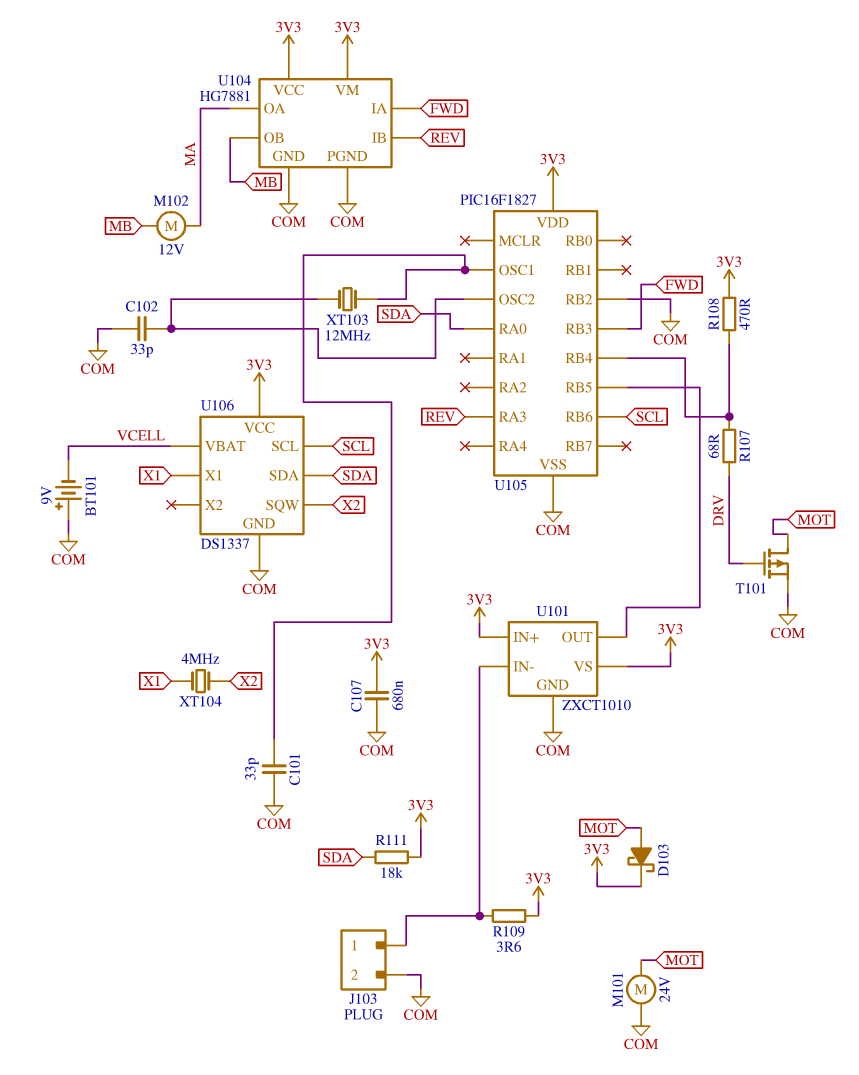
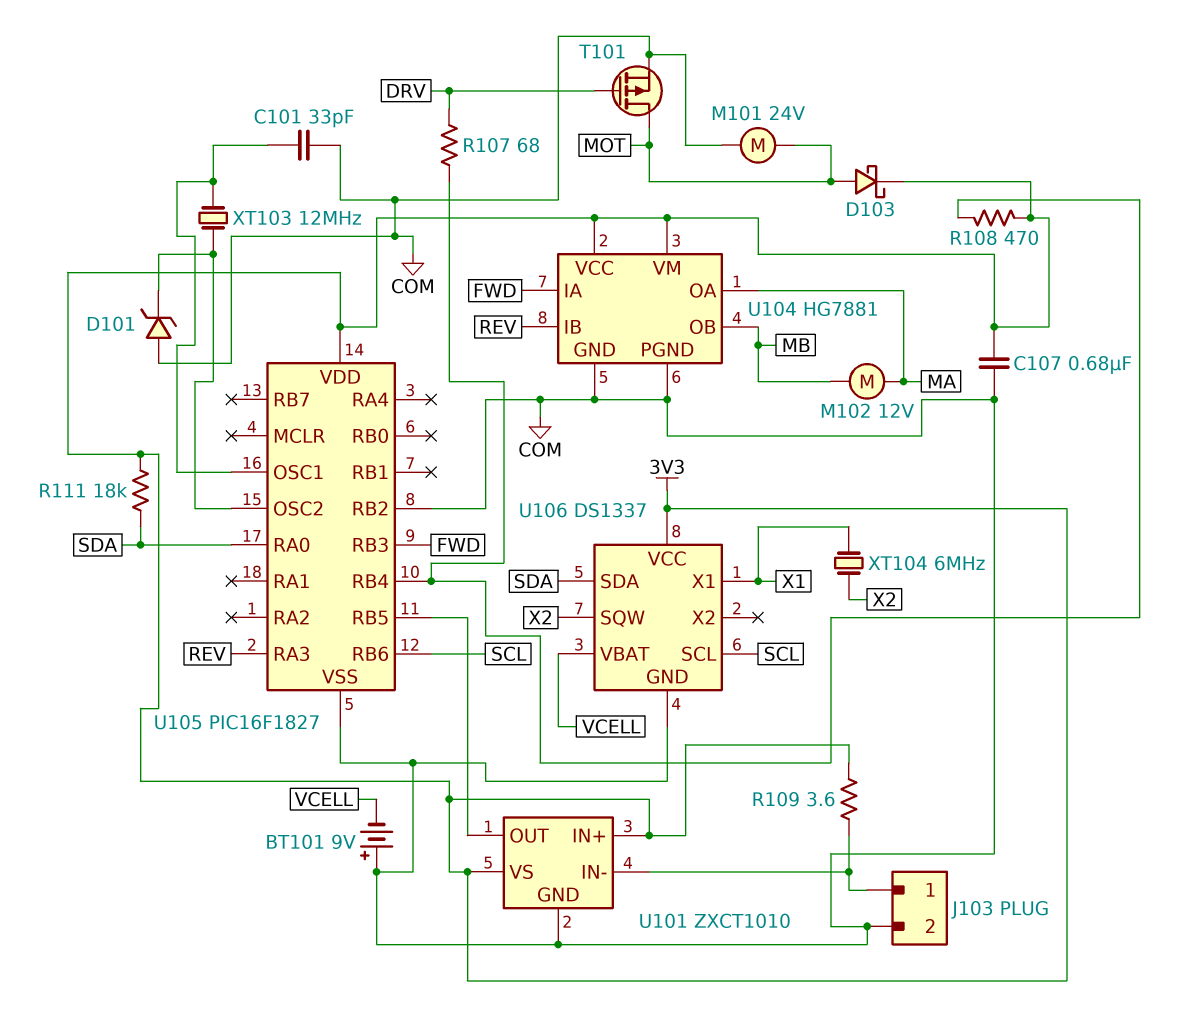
C102: 33pF (COM, U105/OSC2) -> none
D101: none -> zener (A COM, K U105/OSC2)
XT104: 4MHz (X1, X2) -> 6MHz (X1, X2)

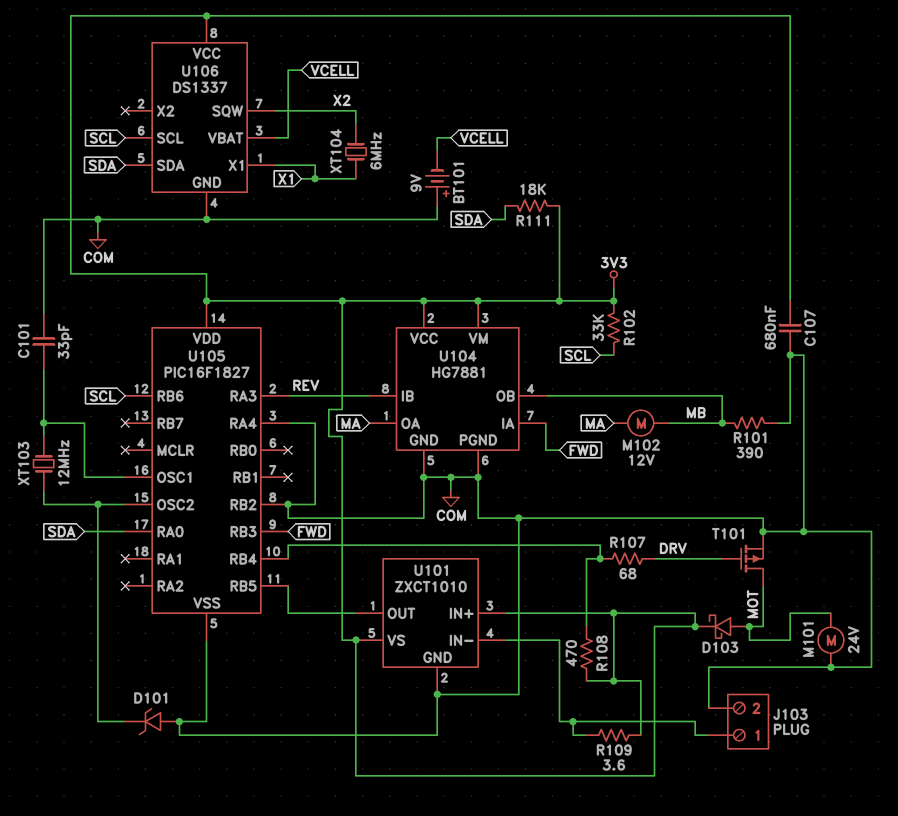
R101: none -> 390 (COM, MB)
R102: none -> 33k (3V3, SCL)
U105 pin RA4: none -> COM

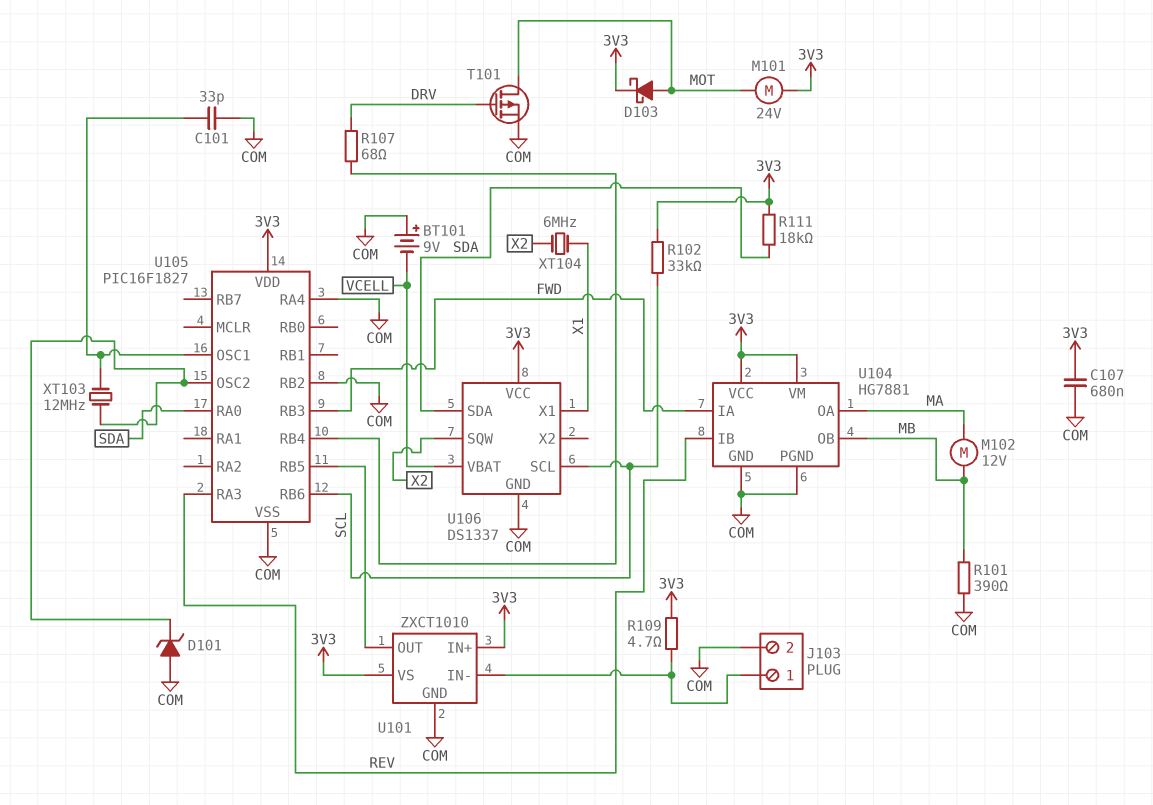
M101: motor 24V (COM, MOT) -> motor 24V (3V3, MOT)
R108: 470 (3V3, U105/RB4) -> none
R109: 3.6 (3V3, J103/1) -> 4.7 (3V3, J103/1)

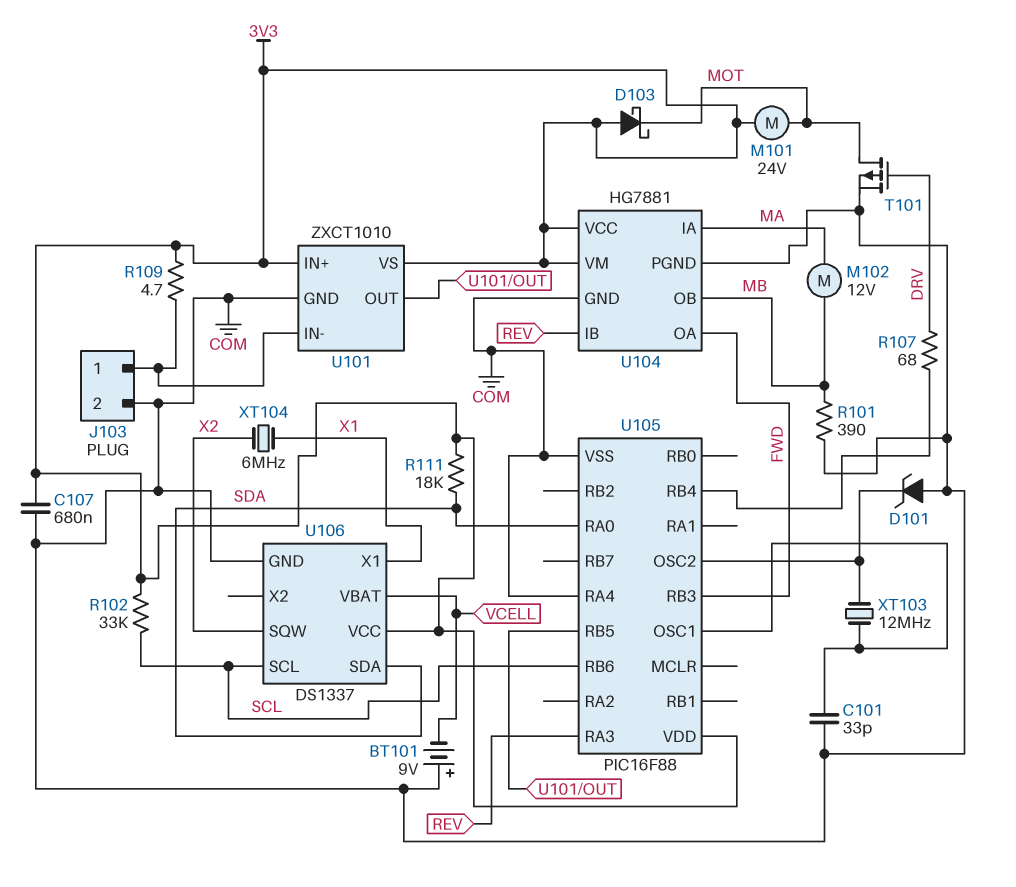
D103: schottky (A MOT, K 3V3) -> schottky (A 3V3, K MOT)
U104 pin IA: FWD -> MA
U104 pin OA: MA -> FWD
U105: PIC16F1827 -> PIC16F88
U105 pin RB2: COM -> none

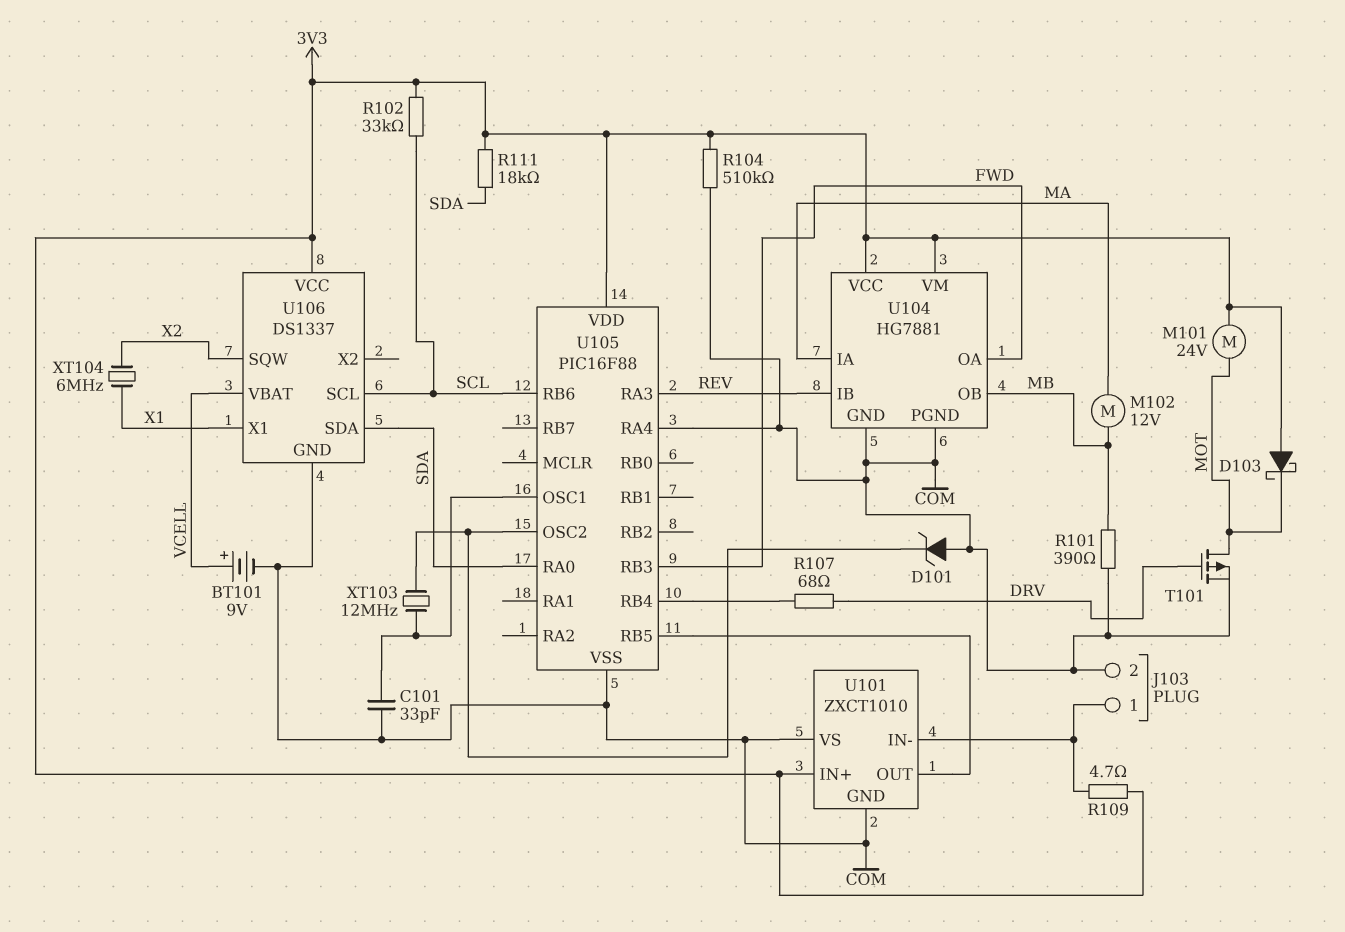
BT101: 9V (plus COM, minus VCELL) -> 9V (plus VCELL, minus COM)
C107: 680nF (3V3, COM) -> none
R104: none -> 510k (3V3, COM)
U101 pin VS: 3V3 -> COM

